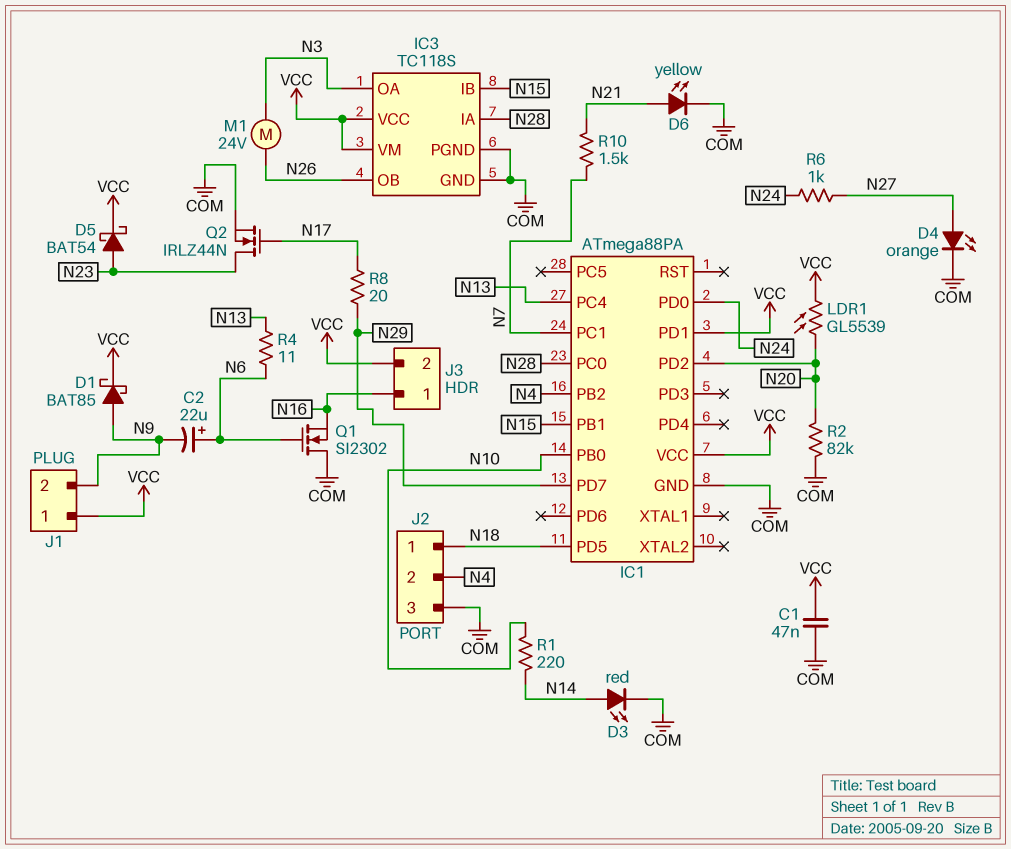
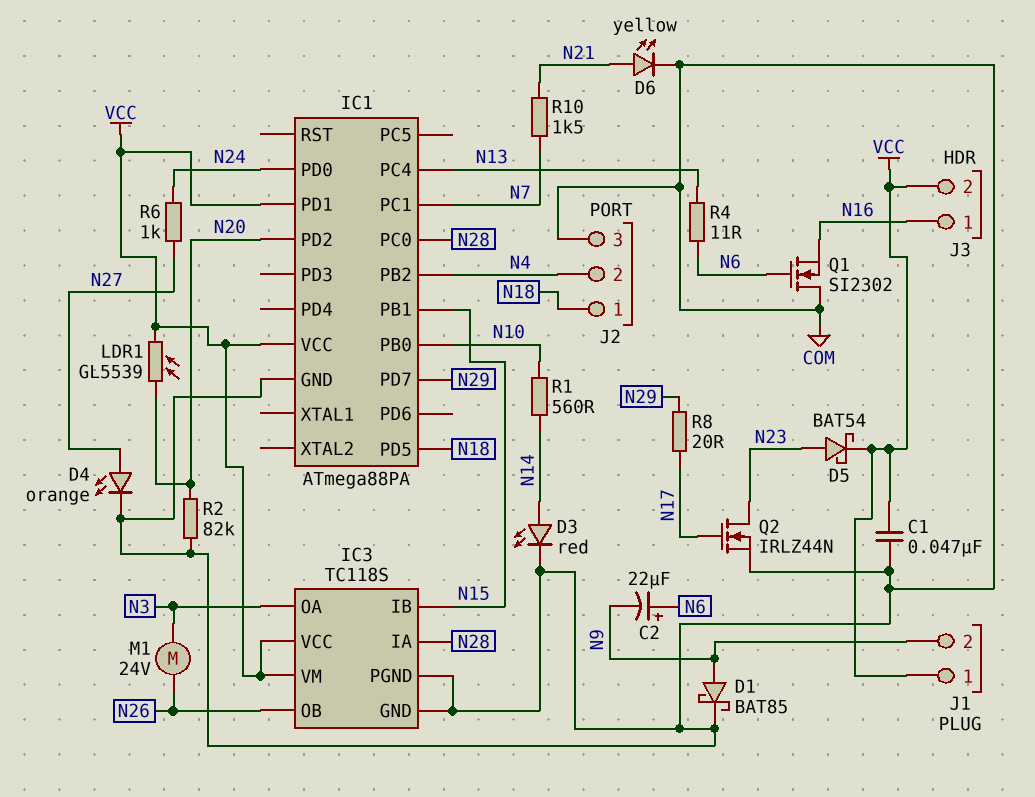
D1: schottky BAT85 (A N9, K VCC) -> schottky BAT85 (A N9, K COM)
R1: 220 (N10, N14) -> 560 (N10, N14)

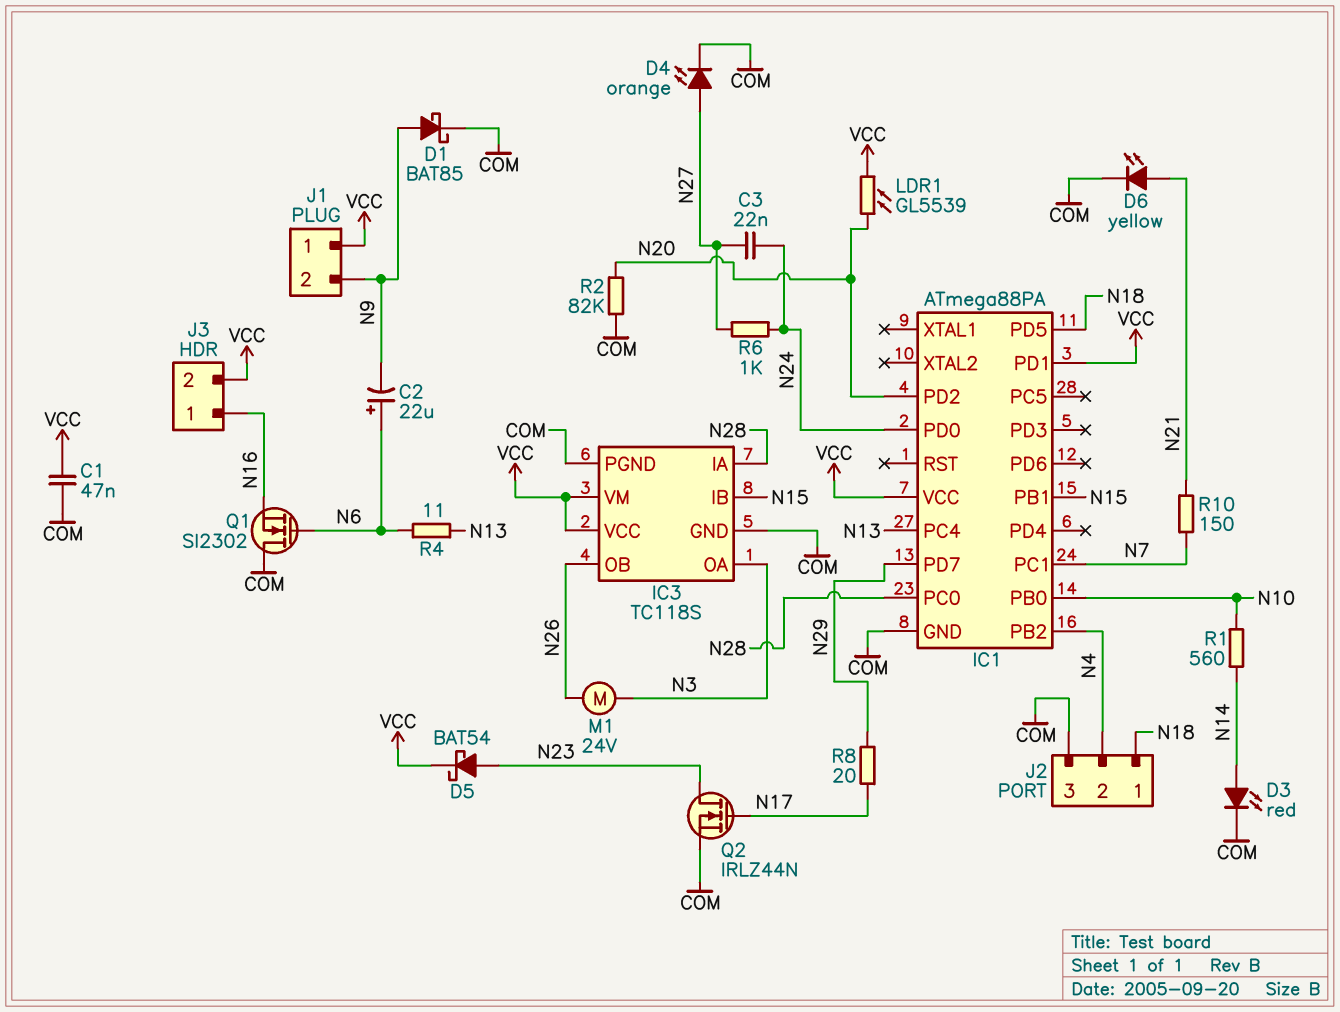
C3: none -> 22nF (N24, N27)
R10: 1.5k (N7, N21) -> 150 (N7, N21)

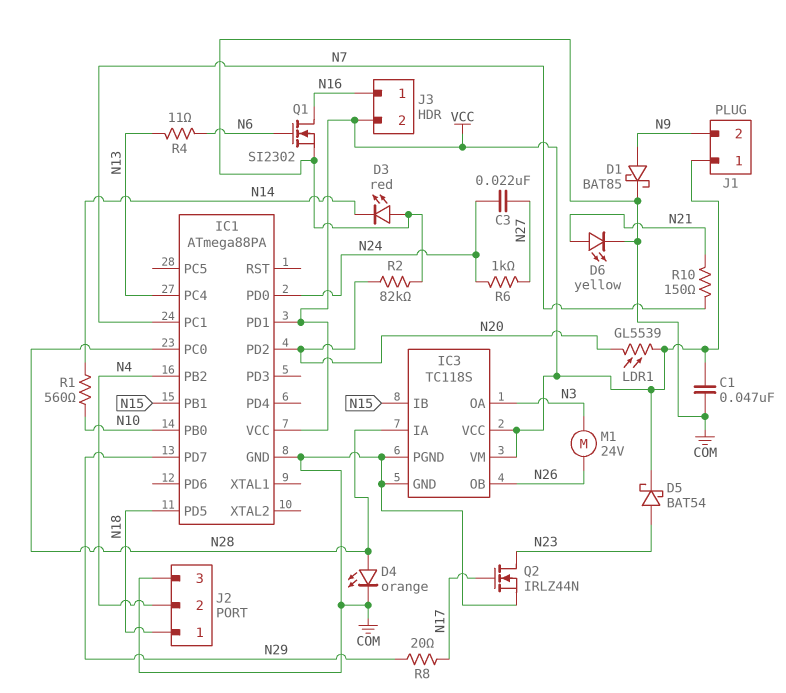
C2: 22uF (plus N6, minus N9) -> none
D3: LED red (A N14, K COM) -> LED red (A COM, K N14)
D4: LED orange (A N27, K COM) -> LED orange (A N28, K COM)
Q1: NMOS SI2302 (G N6, D COM, S N16) -> NMOS SI2302 (G N6, D N16, S COM)

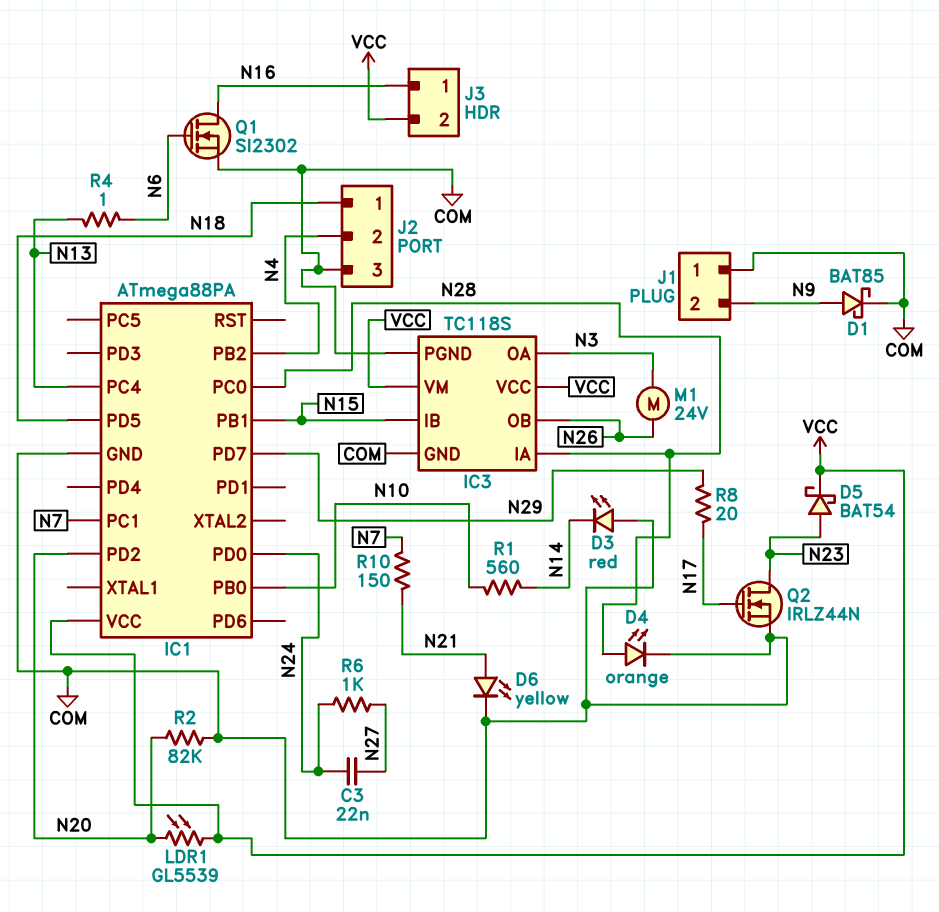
C1: 47nF (COM, VCC) -> none
IC1 pin PD1: VCC -> none
J1 pin 1: VCC -> COM
R4: 11 (N6, N13) -> 1 (N6, N13)

